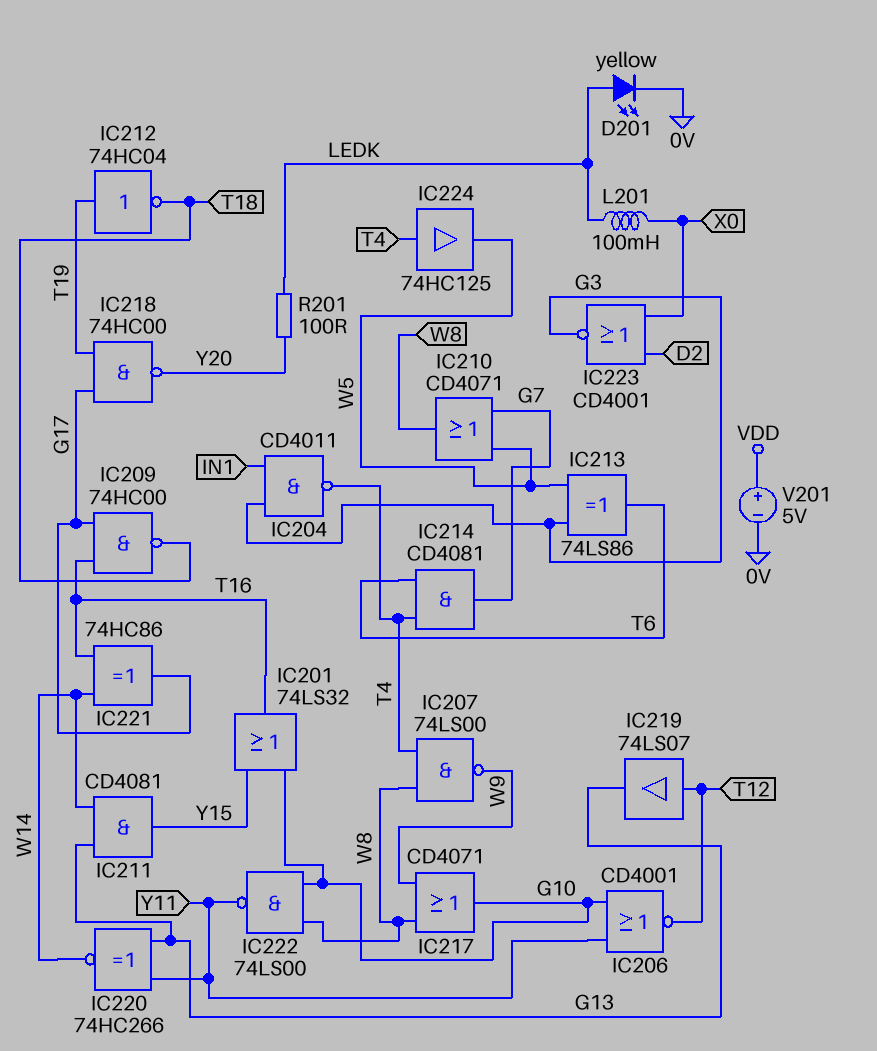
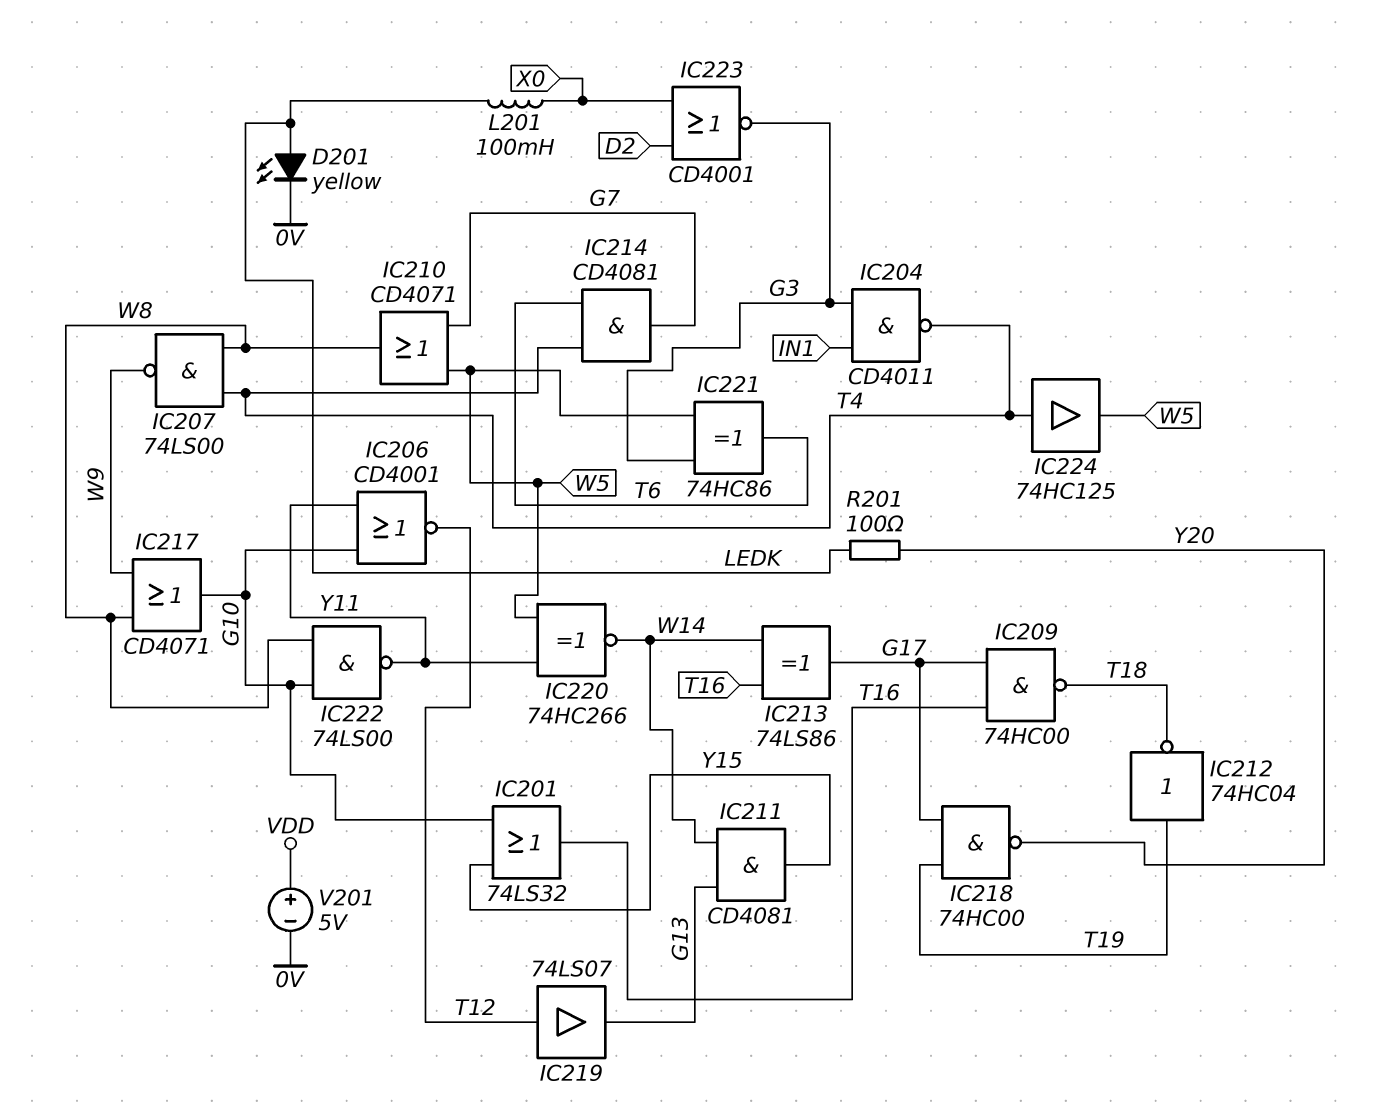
IC213: XOR 74LS86 (in G3, in W5, out T6) -> XOR 74LS86 (in T16, in W14, out G17)
IC220: XNOR 74HC266 (in G13, in Y11, out W14) -> XNOR 74HC266 (in W5, in Y11, out W14)
IC221: XOR 74HC86 (in T16, in W14, out G17) -> XOR 74HC86 (in G3, in W5, out T6)

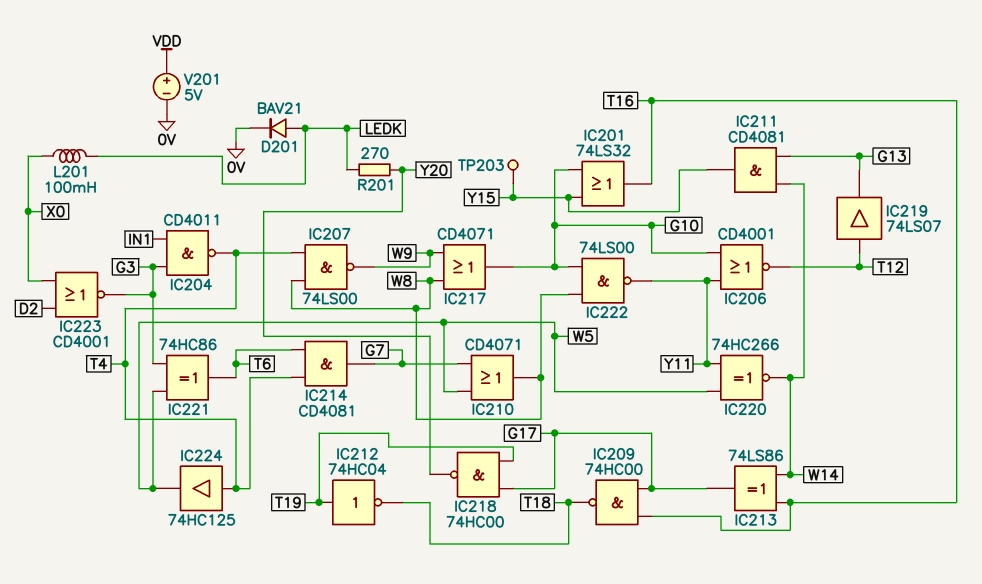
D201: LED yellow (A LEDK, K 0V) -> diode BAV21 (A LEDK, K 0V)
R201: 100 (LEDK, Y20) -> 270 (LEDK, Y20)
TP203: none -> test point (Y15)

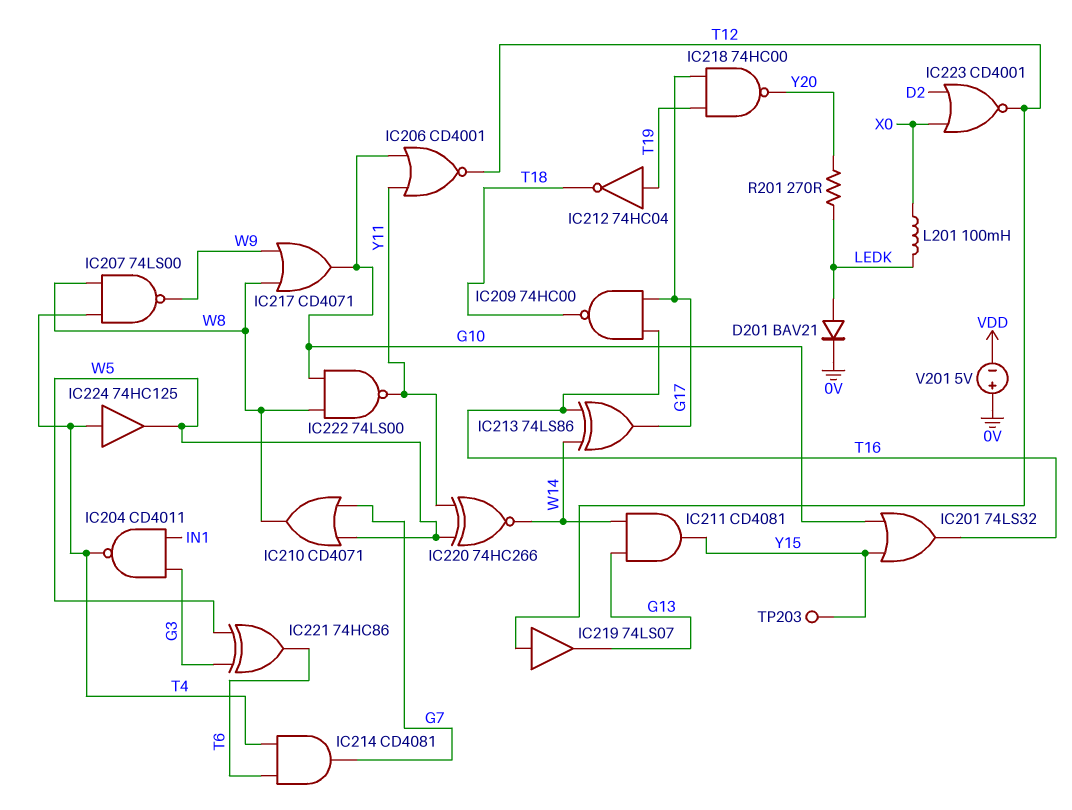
IC223: NOR CD4001 (in D2, in X0, out G3) -> NOR CD4001 (in D2, in X0, out T12)
V201: 5V (plus VDD, minus 0V) -> 5V (plus 0V, minus VDD)

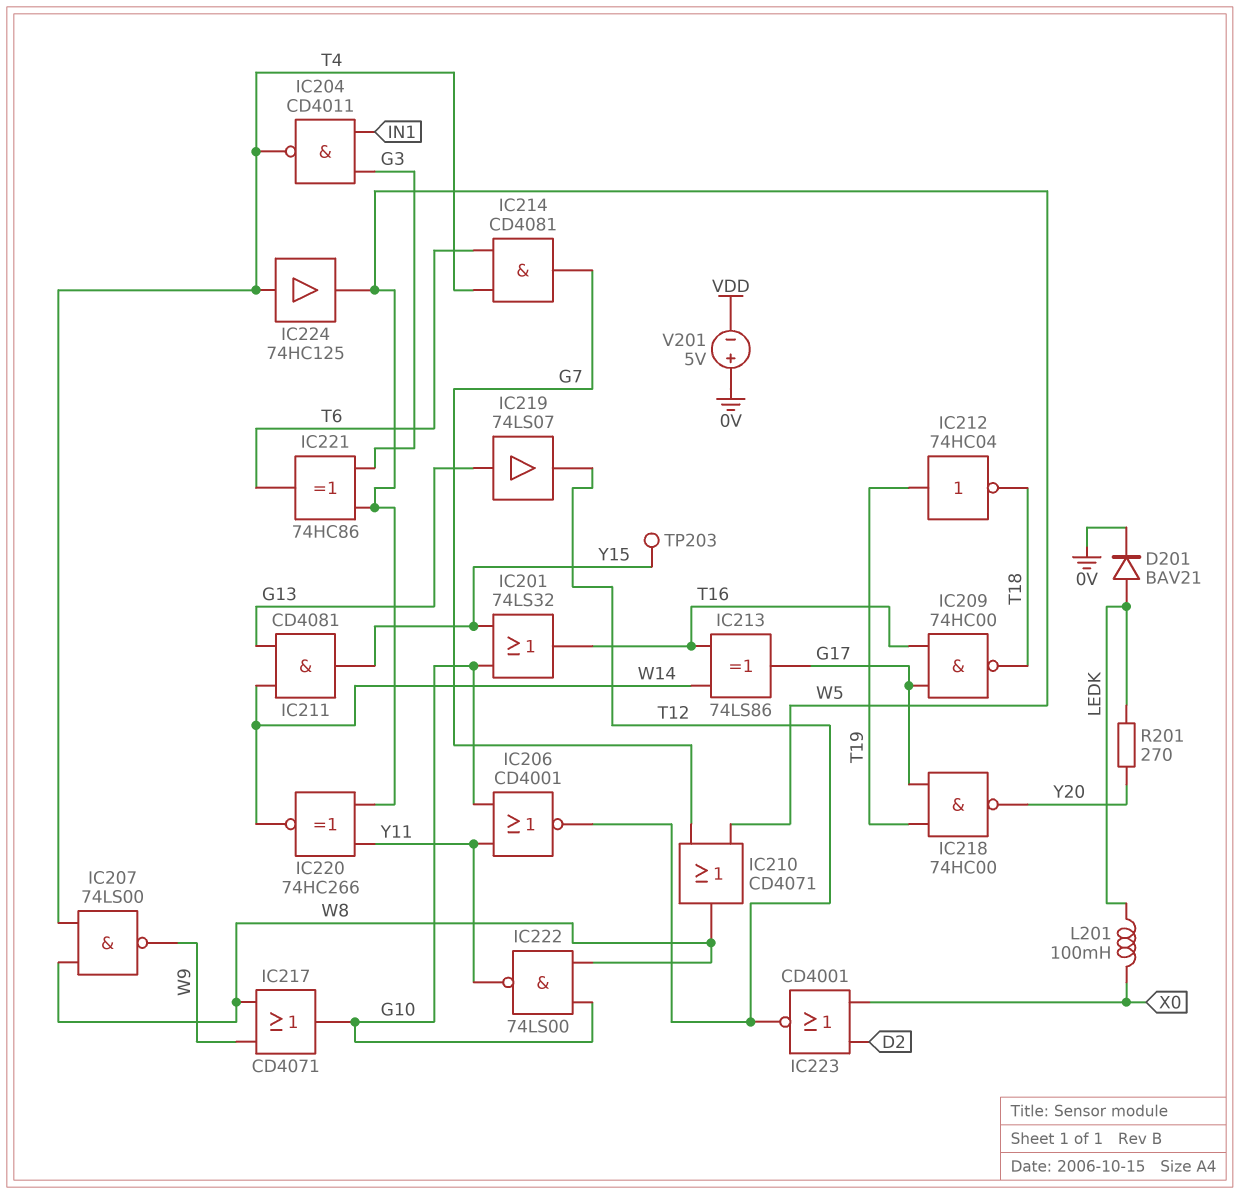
IC219: buffer 74LS07 (in T12, out G13) -> buffer 74LS07 (in G13, out T12)

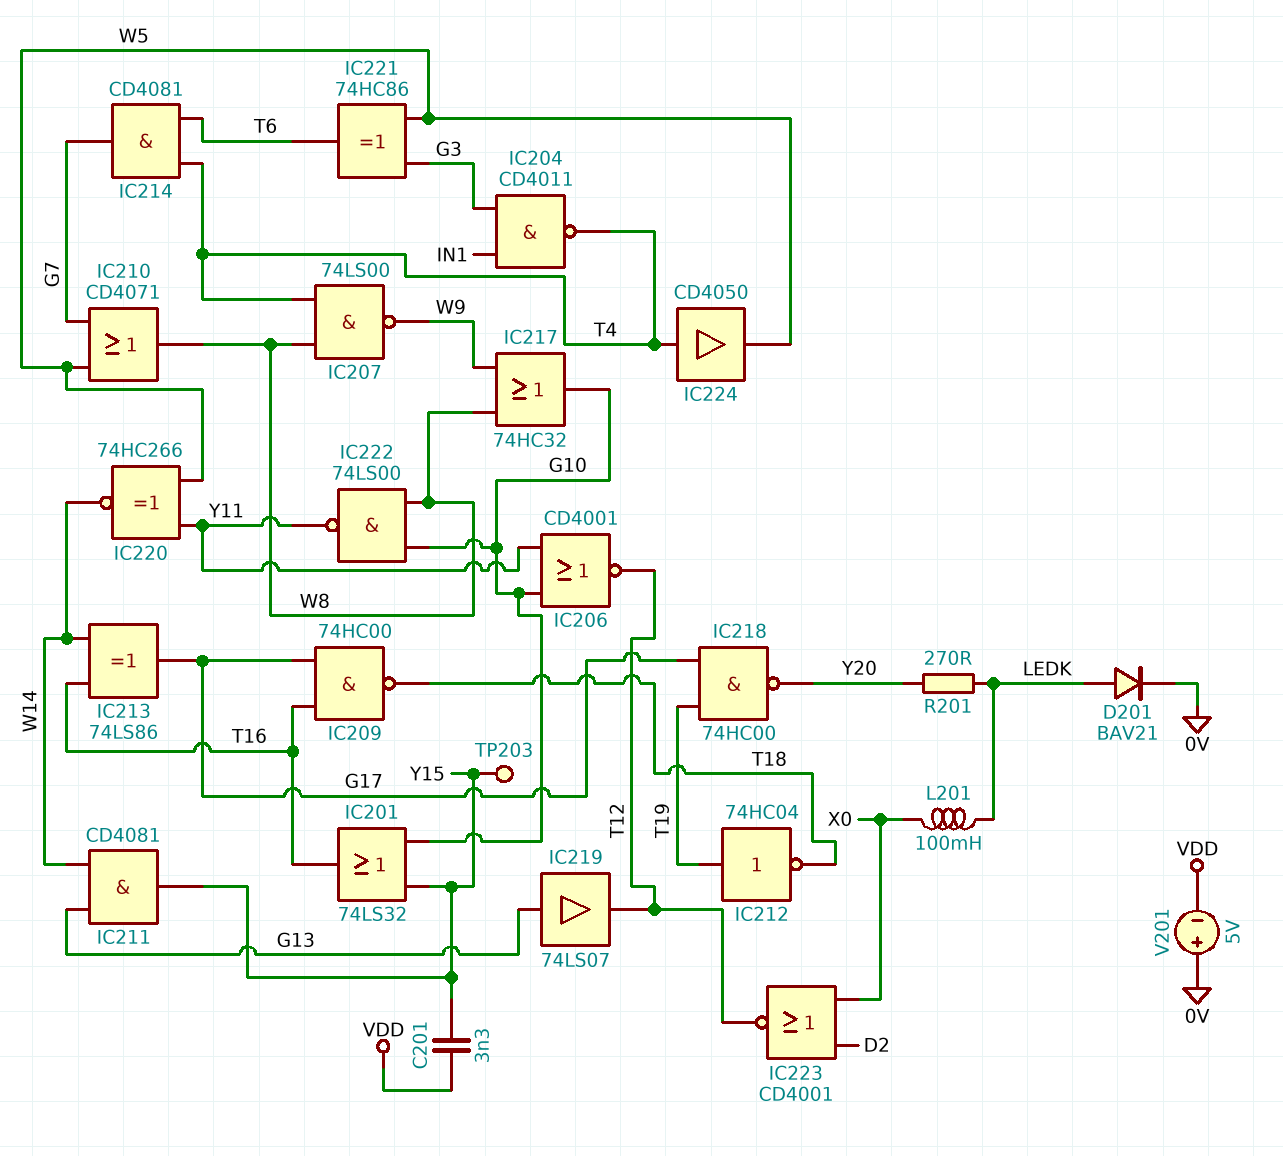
C201: none -> 3.3nF (VDD, Y15)
IC217: OR CD4071 (in W8, in W9, out G10) -> OR 74HC32 (in W8, in W9, out G10)
IC224: buffer 74HC125 (in T4, out W5) -> buffer CD4050 (in T4, out W5)

